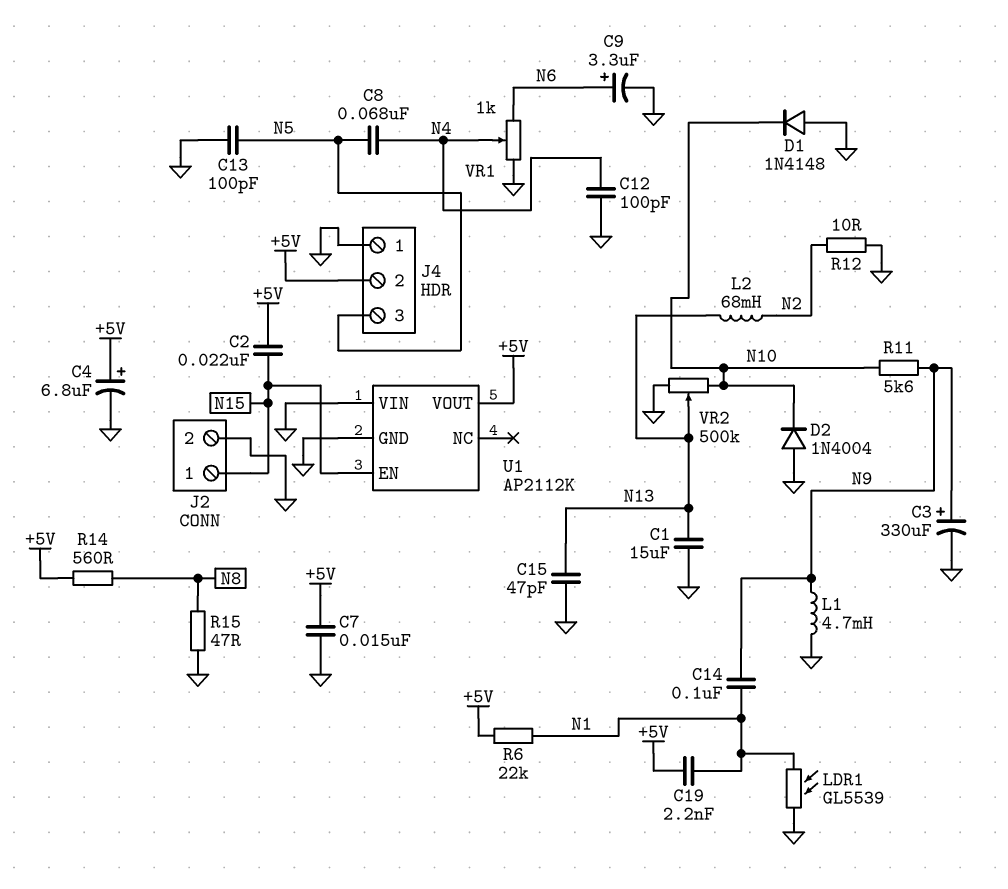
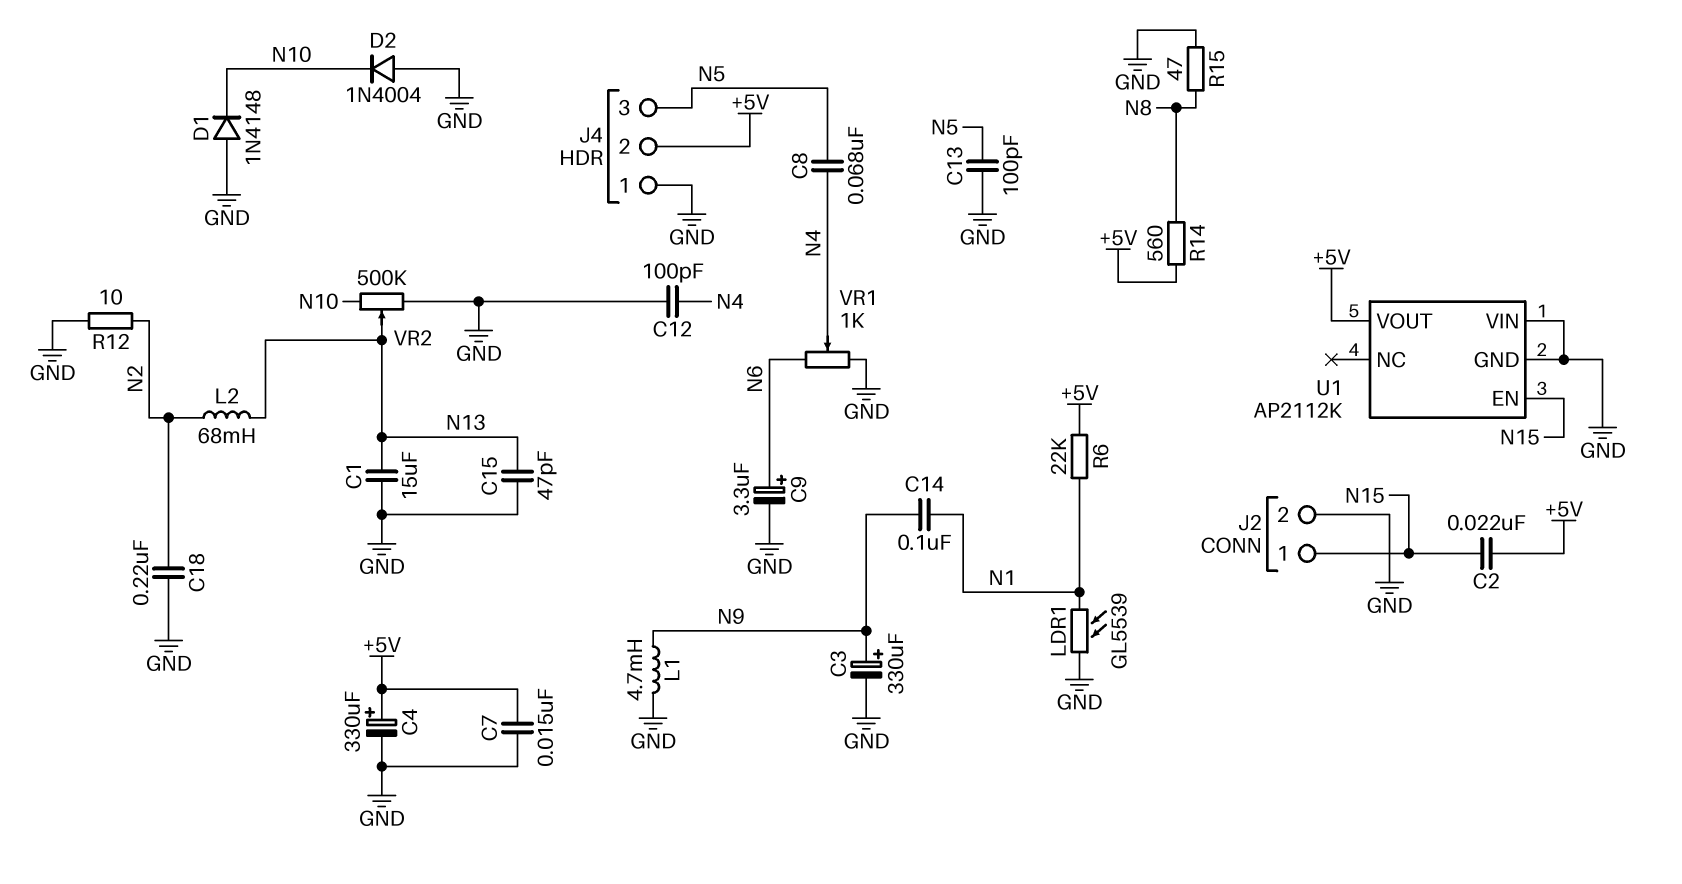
C4: 6.8uF (plus +5V, minus GND) -> 330uF (plus +5V, minus GND)
C18: none -> 220nF (GND, N2)
C19: 2.2nF (+5V, N1) -> none
R11: 5.6k (N9, N10) -> none

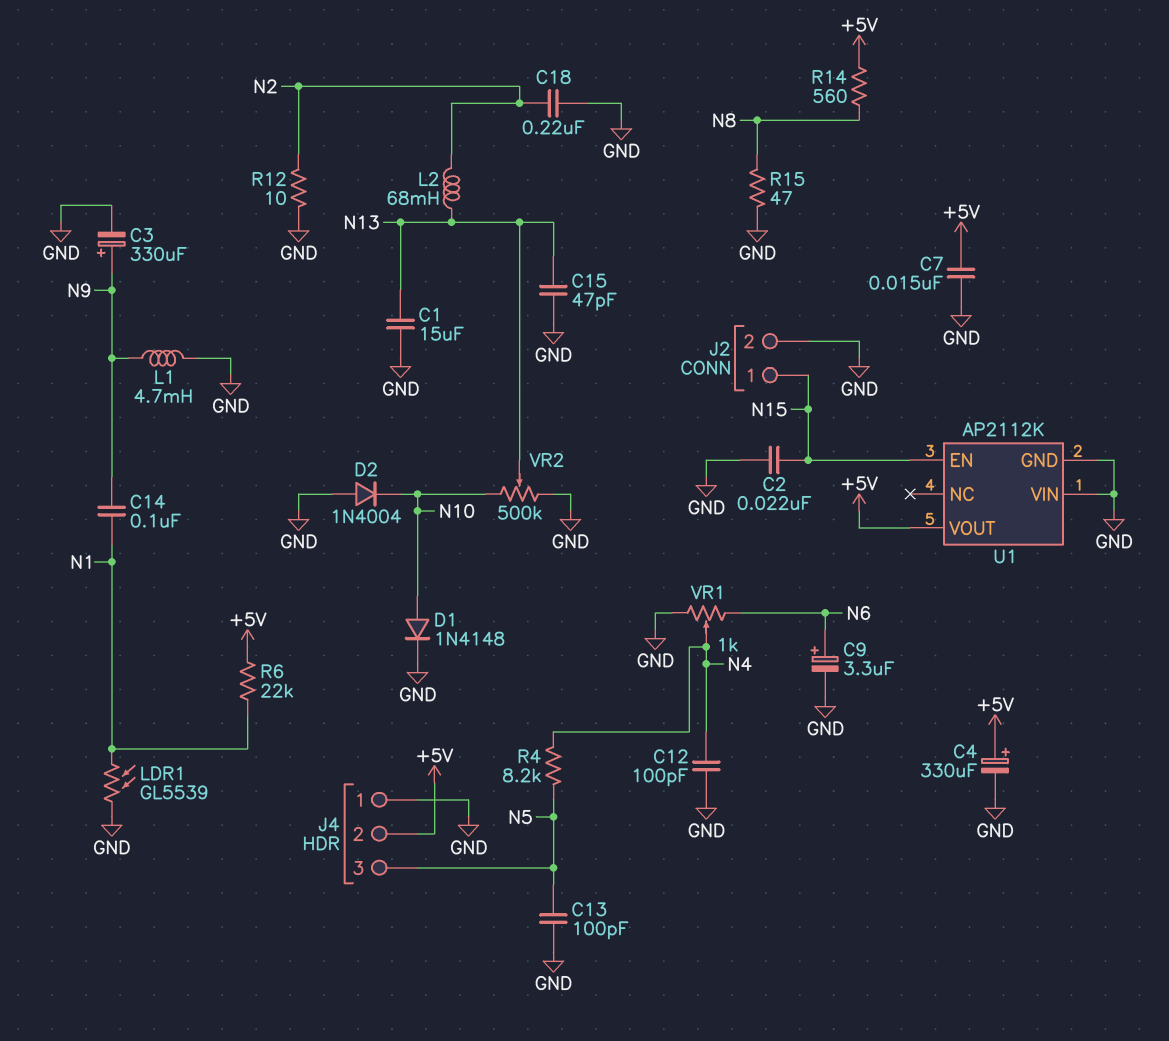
C2: 22nF (+5V, N15) -> 22nF (GND, N15)
C8: 68nF (N4, N5) -> none
D1: diode 1N4148 (A GND, K N10) -> diode 1N4148 (A N10, K GND)
R4: none -> 8.2k (N4, N5)

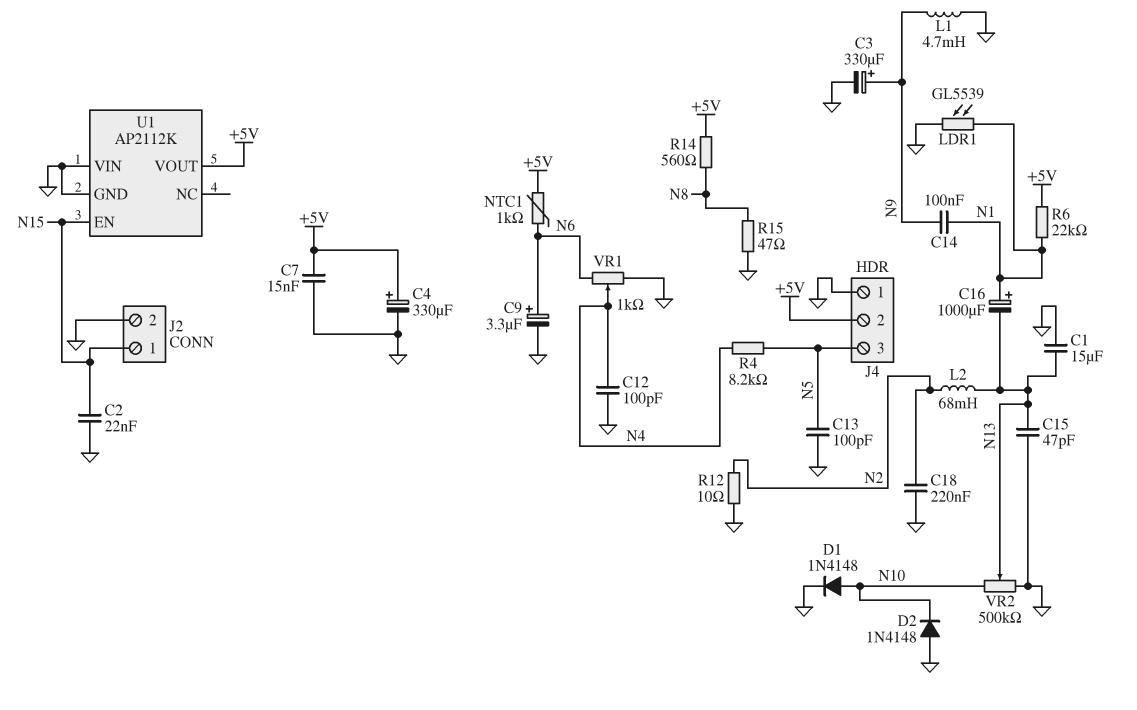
C16: none -> 1000uF (plus N1, minus N13)
D2: diode 1N4004 (A GND, K N10) -> diode 1N4148 (A GND, K N10)
NTC1: none -> 1k (+5V, N6)

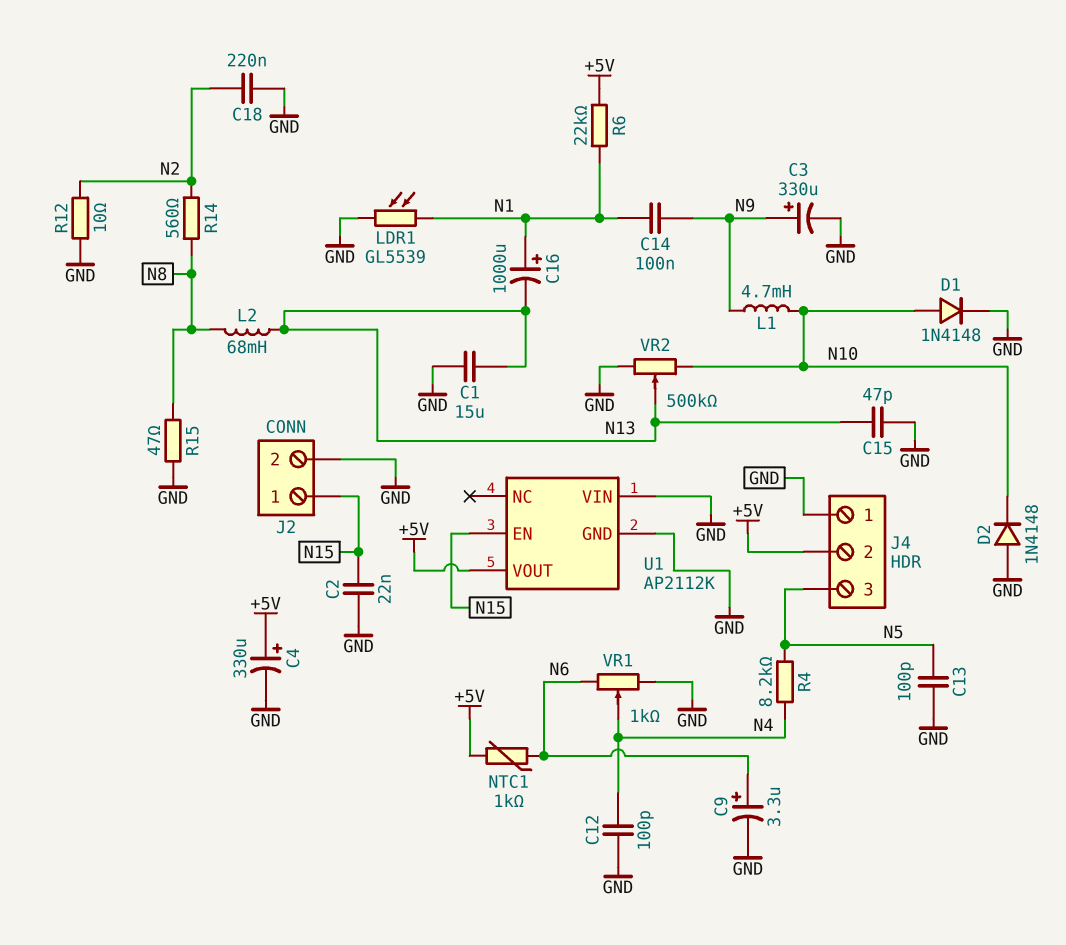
C7: 15nF (+5V, GND) -> none
L1: 4.7mH (GND, N9) -> 4.7mH (N9, N10)
L2: 68mH (N2, N13) -> 68mH (N8, N13)
R14: 560 (+5V, N8) -> 560 (N2, N8)

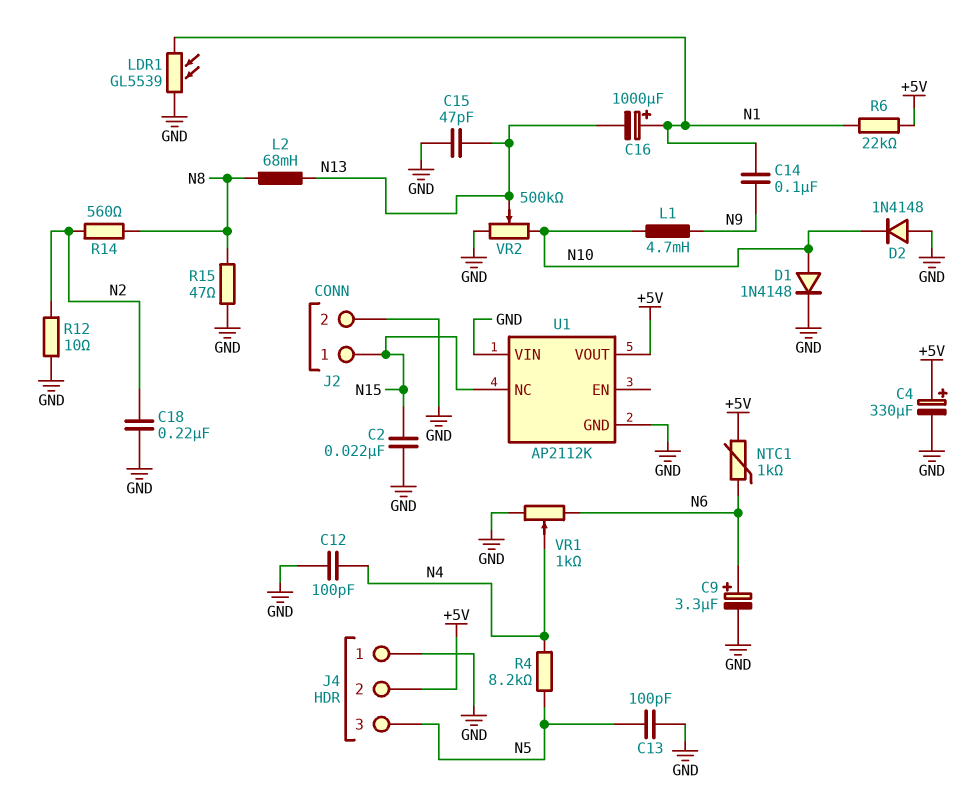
C1: 15uF (GND, N13) -> none
C3: 330uF (plus N9, minus GND) -> none
U1 pin EN: N15 -> none
U1 pin NC: none -> N15

